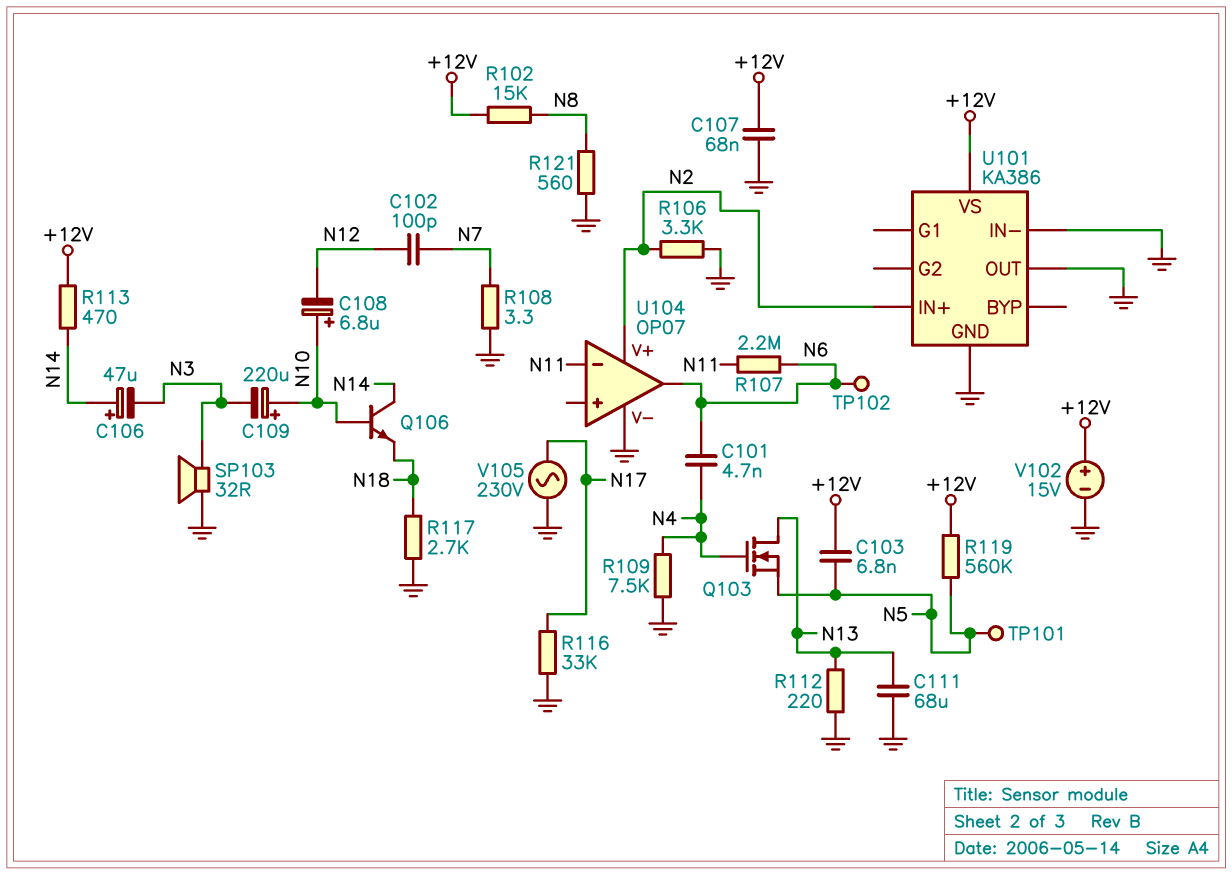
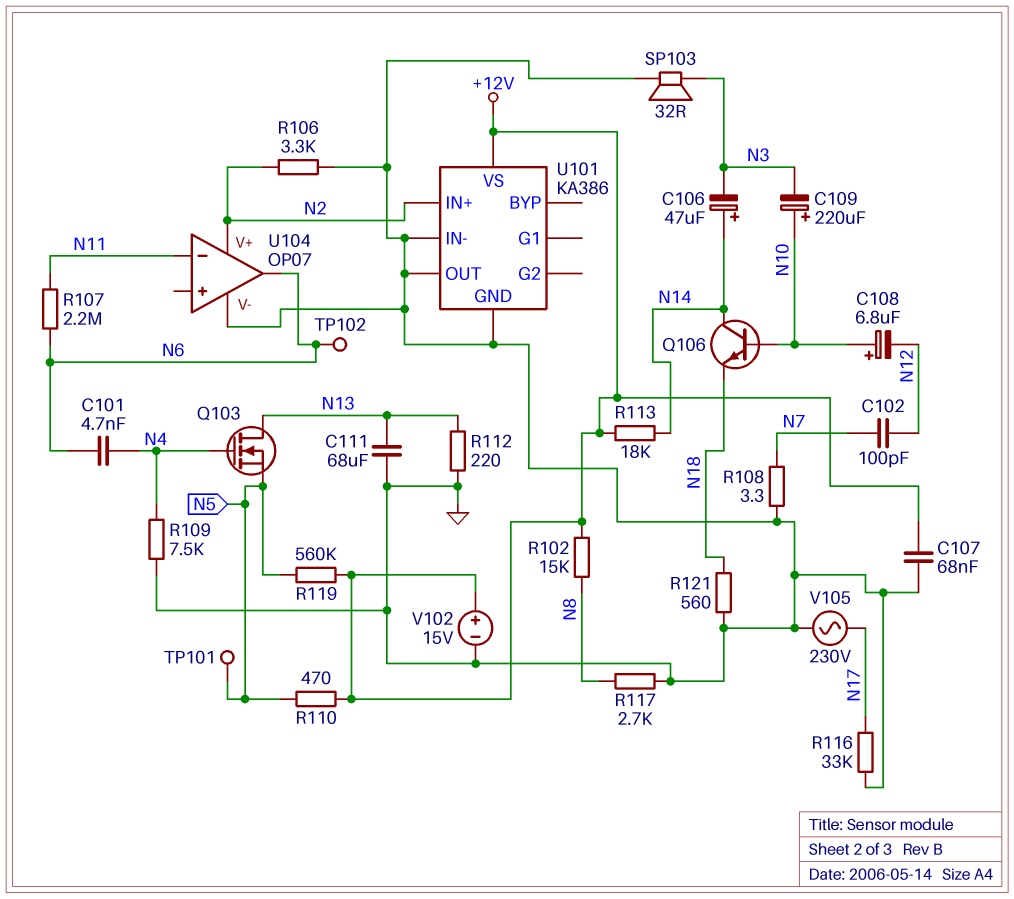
C103: 6.8nF (+12V, N5) -> none
R110: none -> 470 (+12V, N5)
R113: 470 (+12V, N14) -> 18k (+12V, N14)
R117: 2.7k (GND, N18) -> 2.7k (GND, N8)
R121: 560 (GND, N8) -> 560 (GND, N18)

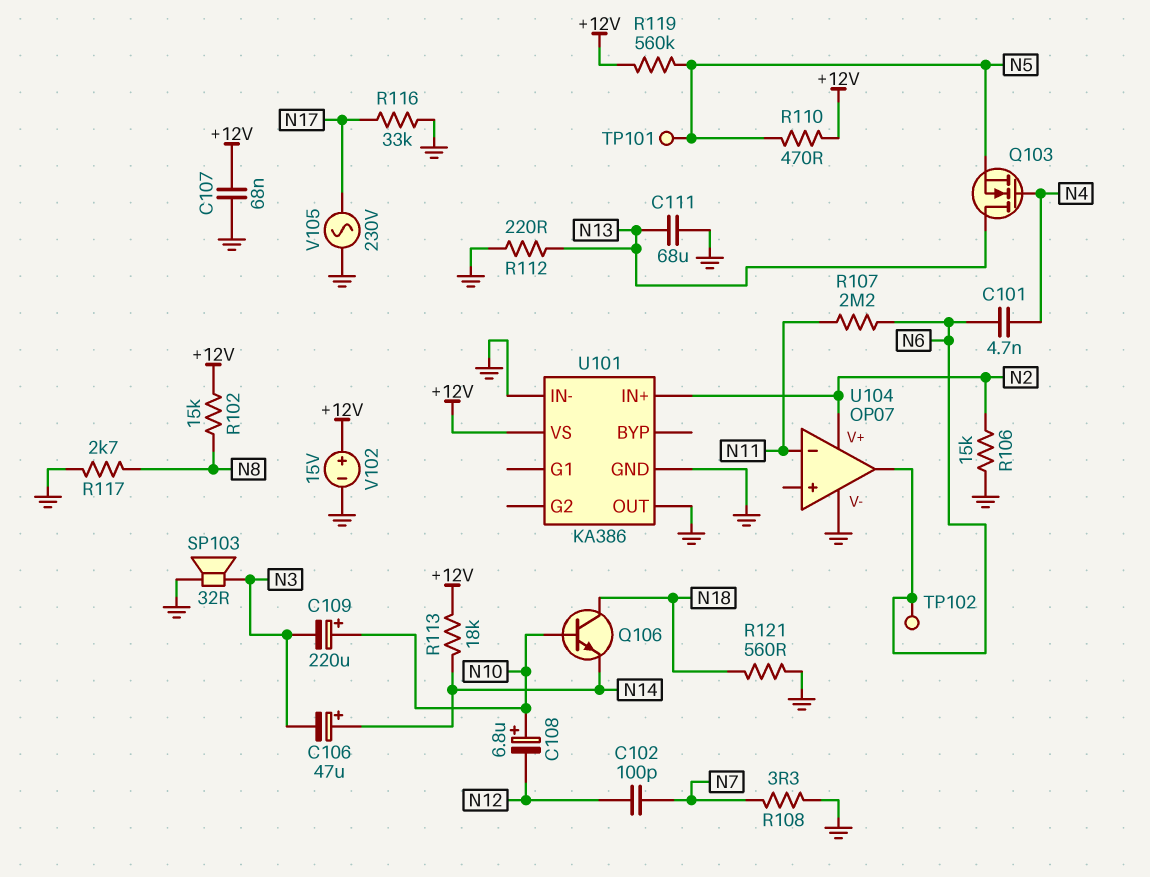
Q106: NPN (B N10, C N14, E N18) -> NPN (B N10, C N18, E N14)
R106: 3.3k (GND, N2) -> 15k (GND, N2)
R109: 7.5k (GND, N4) -> none

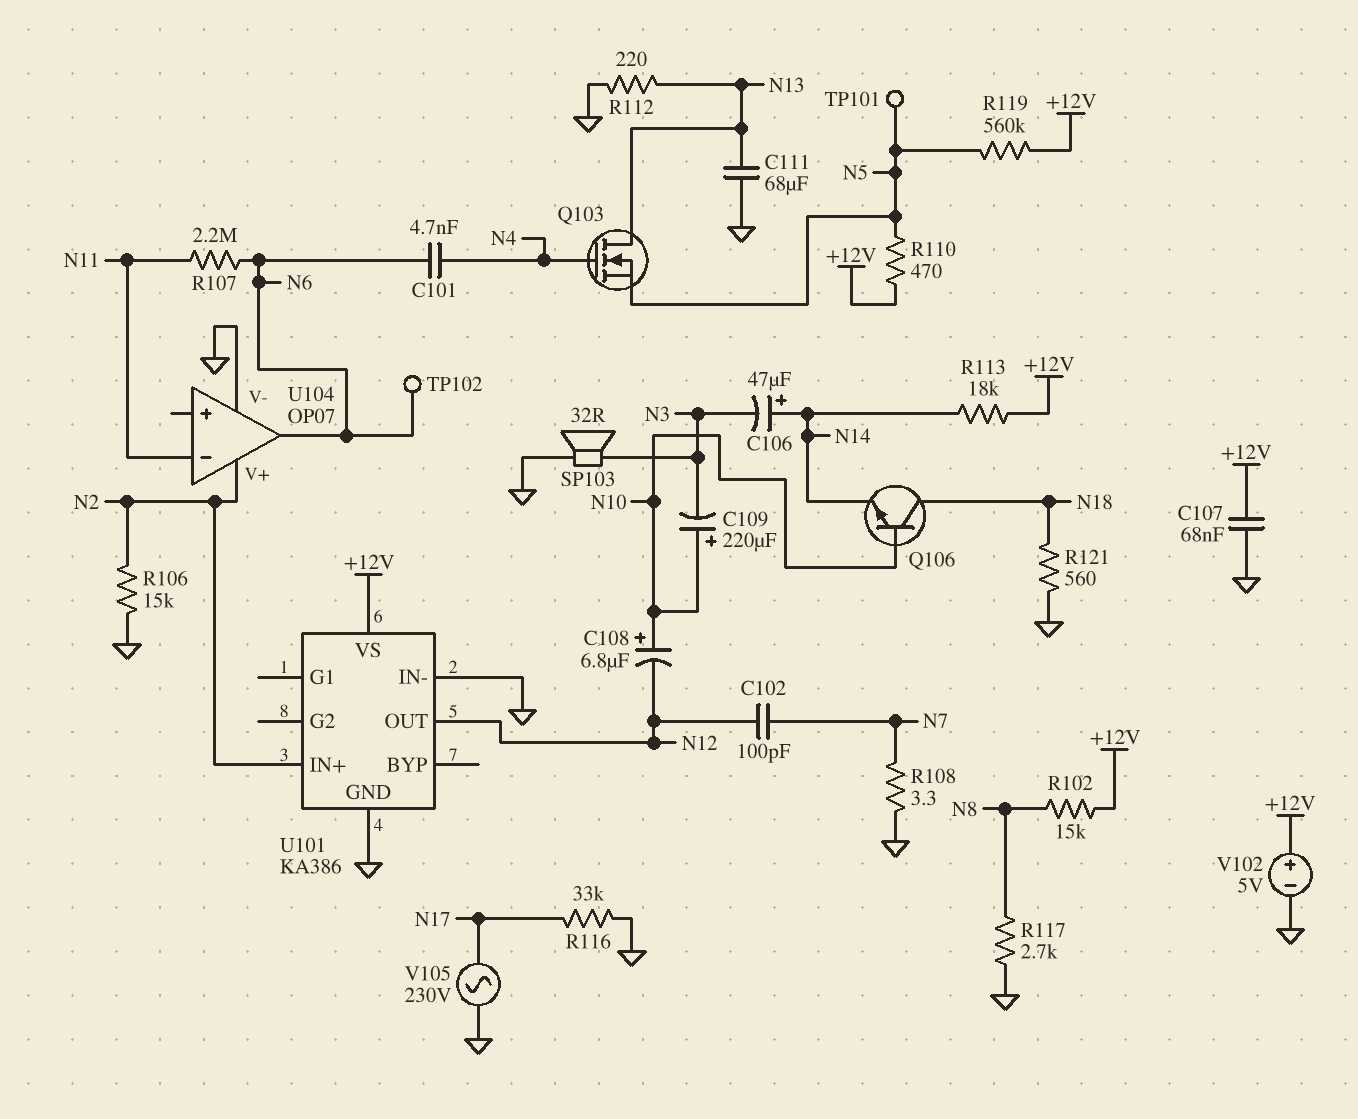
U101 pin OUT: GND -> N12
V102: 15V (plus +12V, minus GND) -> 5V (plus +12V, minus GND)

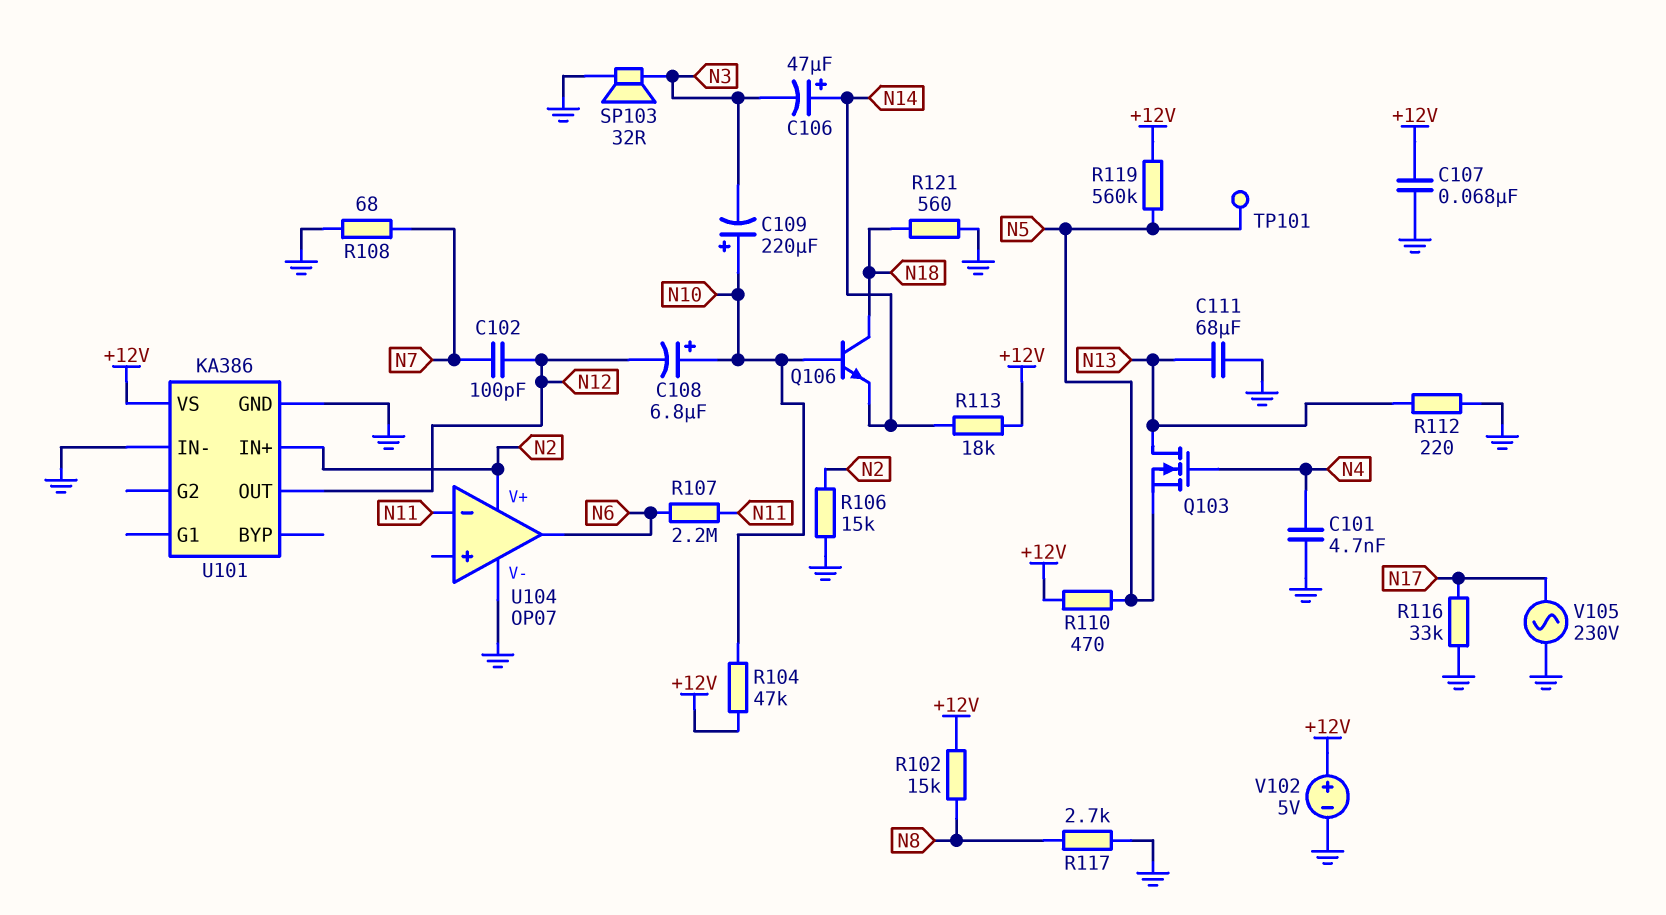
C101: 4.7nF (N4, N6) -> 4.7nF (GND, N4)
R104: none -> 47k (+12V, N10)
R108: 3.3 (GND, N7) -> 68 (GND, N7)
TP102: test point (N6) -> none

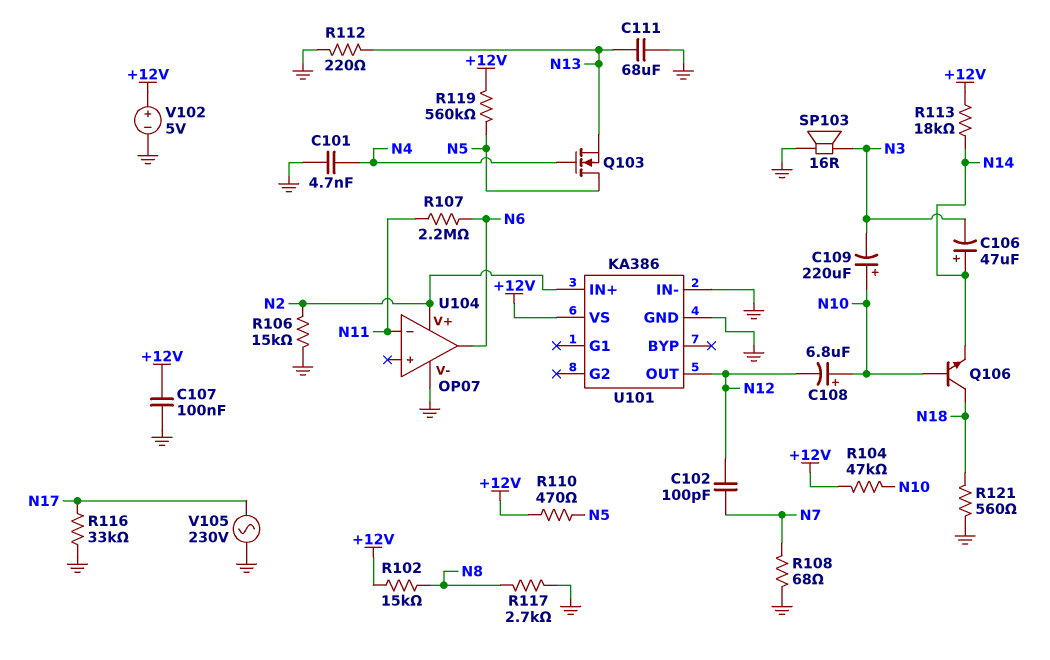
C107: 68nF (+12V, GND) -> 100nF (+12V, GND)
Q103: NMOS (G N4, D N13, S N5) -> NMOS (G N4, D N5, S N13)
SP103: speaker 32R (GND, N3) -> speaker 16R (GND, N3)
TP101: test point (N5) -> none

